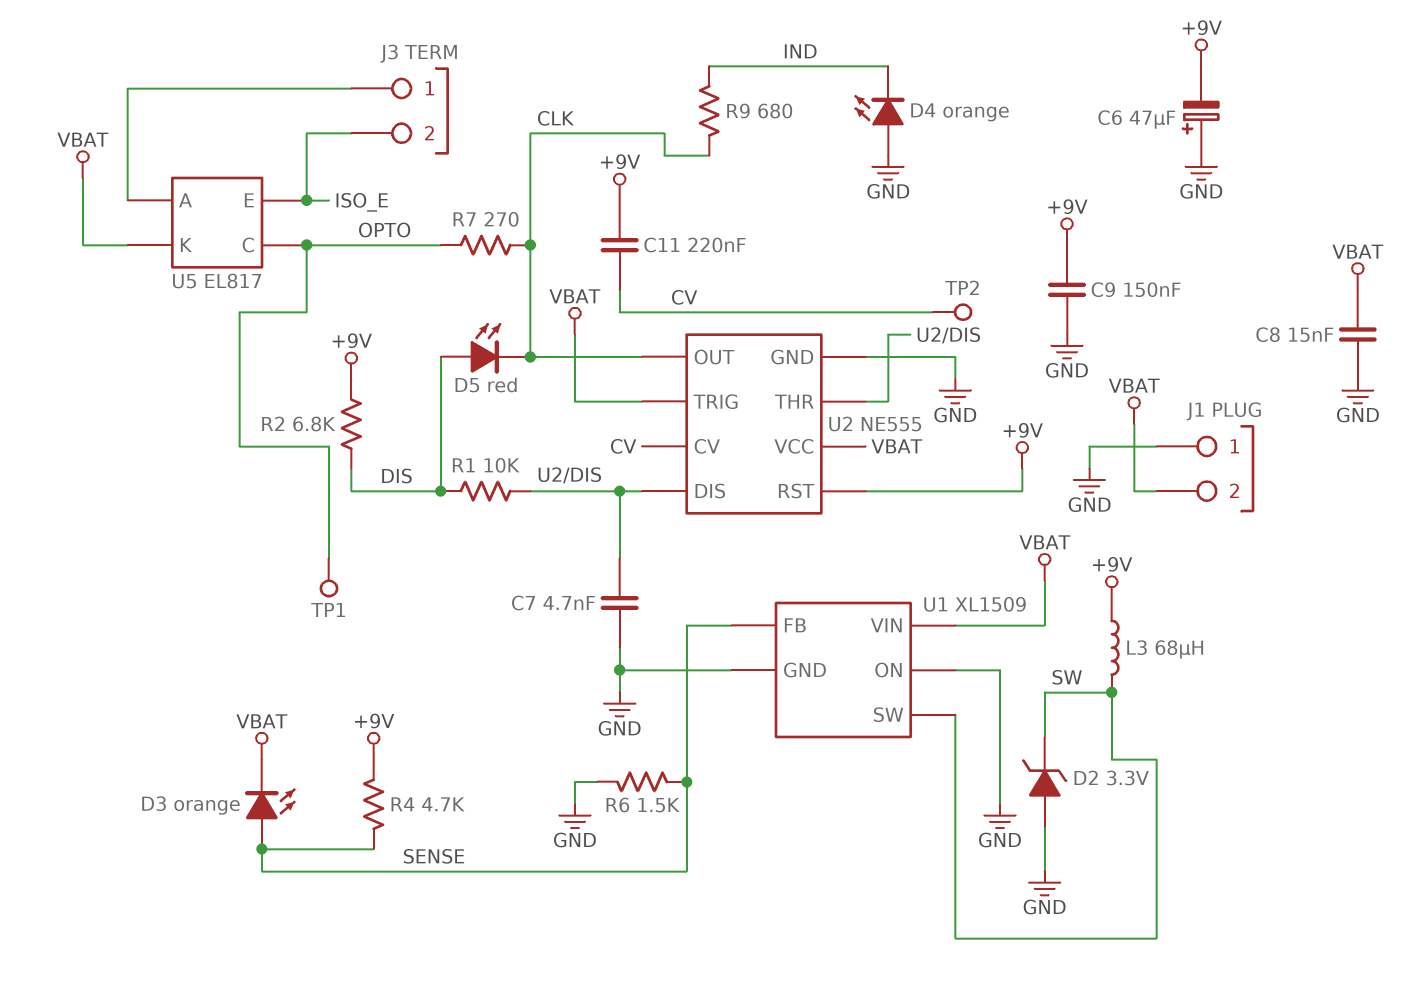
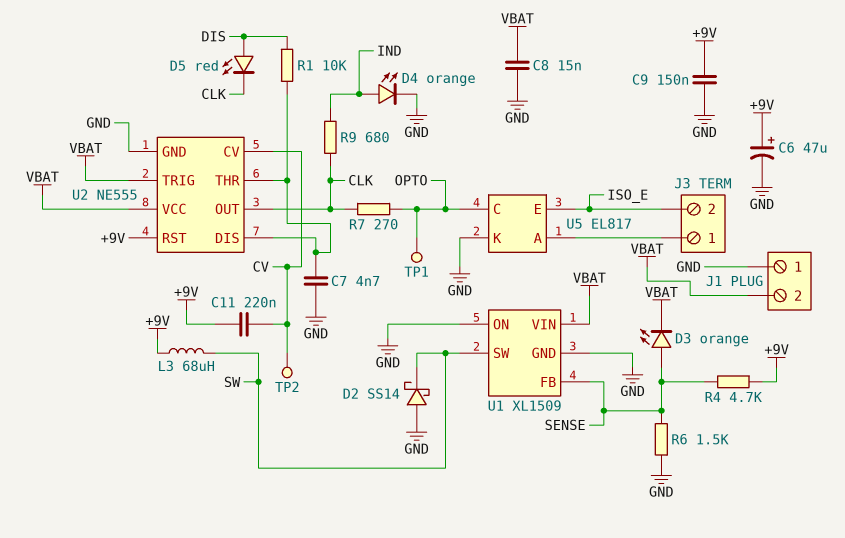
C6: 47uF (plus GND, minus +9V) -> 47uF (plus +9V, minus GND)
D2: zener 3.3V (A GND, K SW) -> schottky SS14 (A GND, K SW)
D4: LED orange (A GND, K IND) -> LED orange (A IND, K GND)
R2: 6.8k (+9V, DIS) -> none
U5 pin K: VBAT -> GND

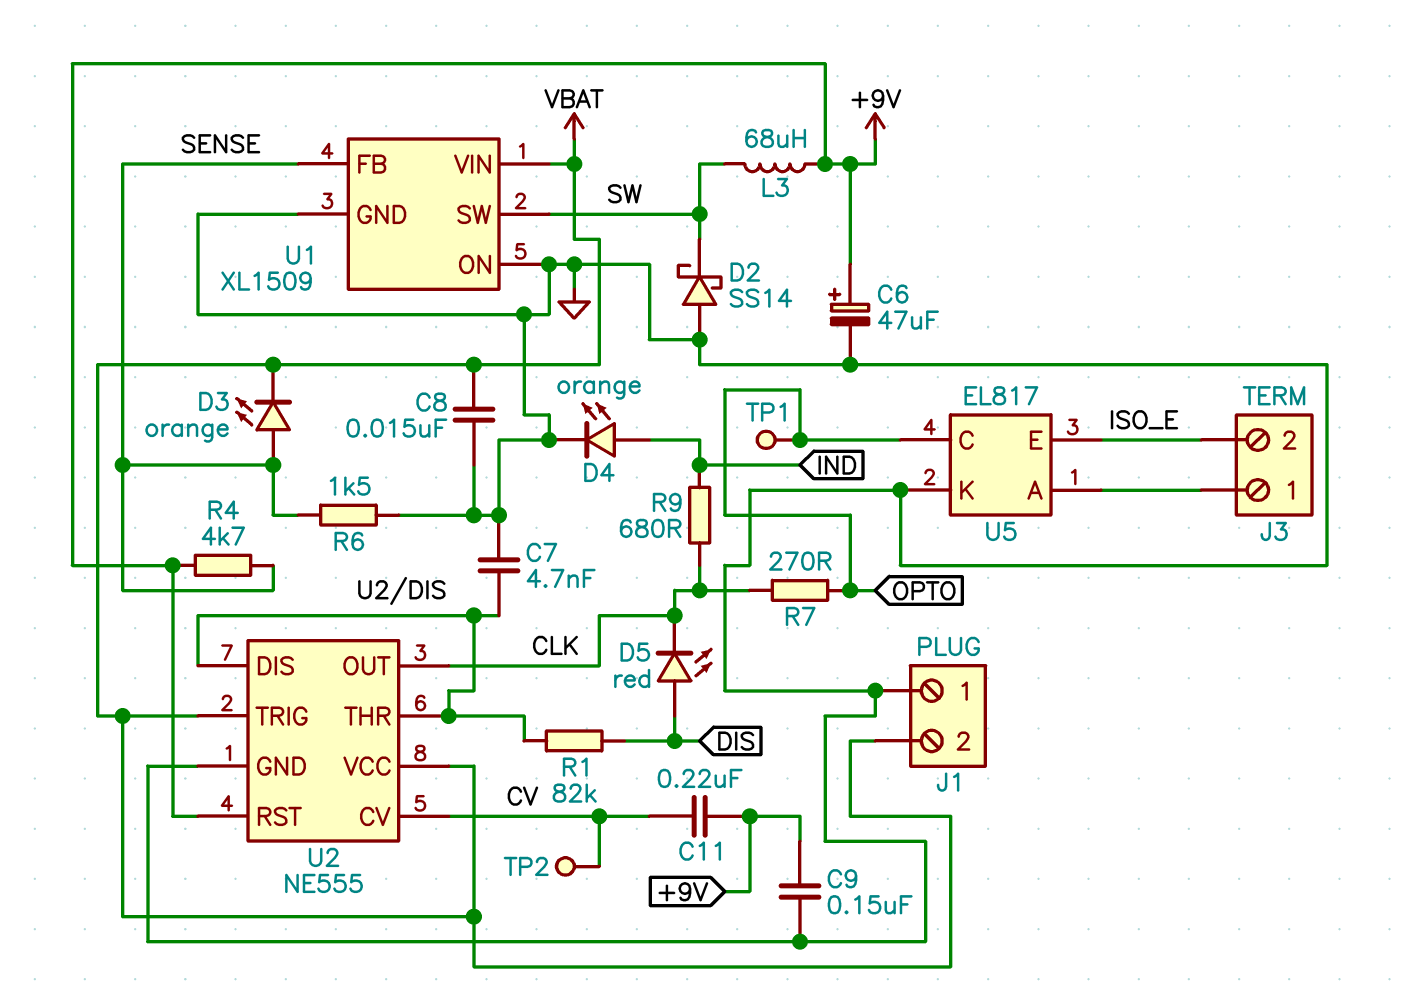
R1: 10k (DIS, U2/DIS) -> 82k (DIS, U2/DIS)

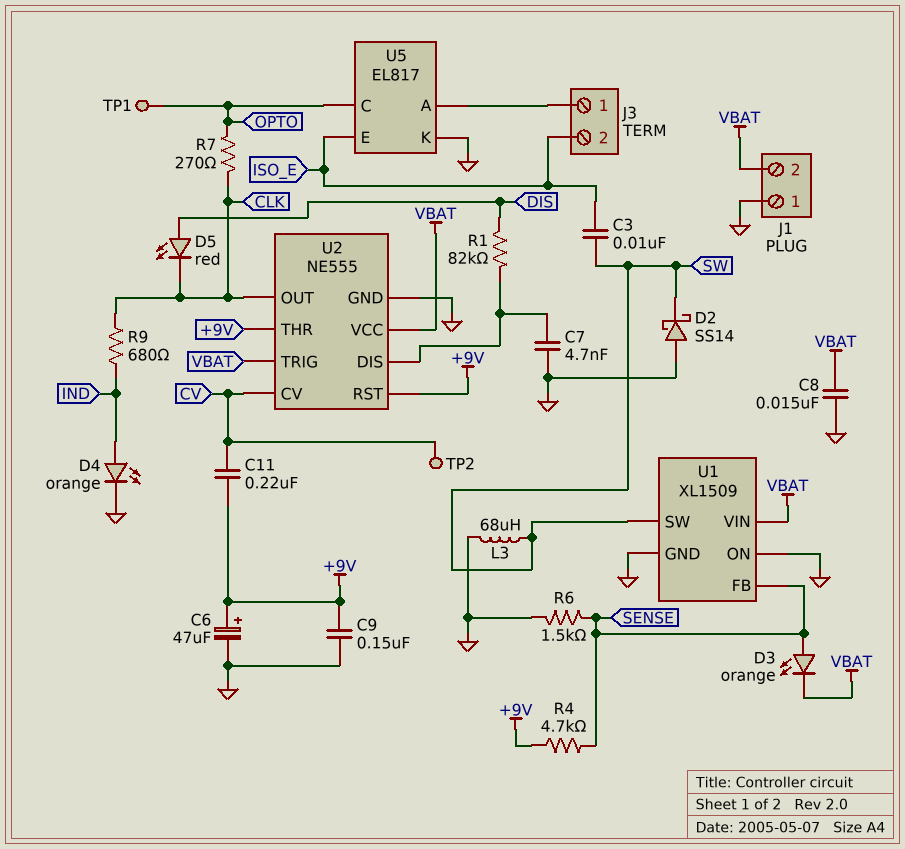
C3: none -> 10nF (ISO_E, SW)
L3: 68uH (+9V, SW) -> 68uH (GND, SW)
U2 pin THR: U2/DIS -> +9V

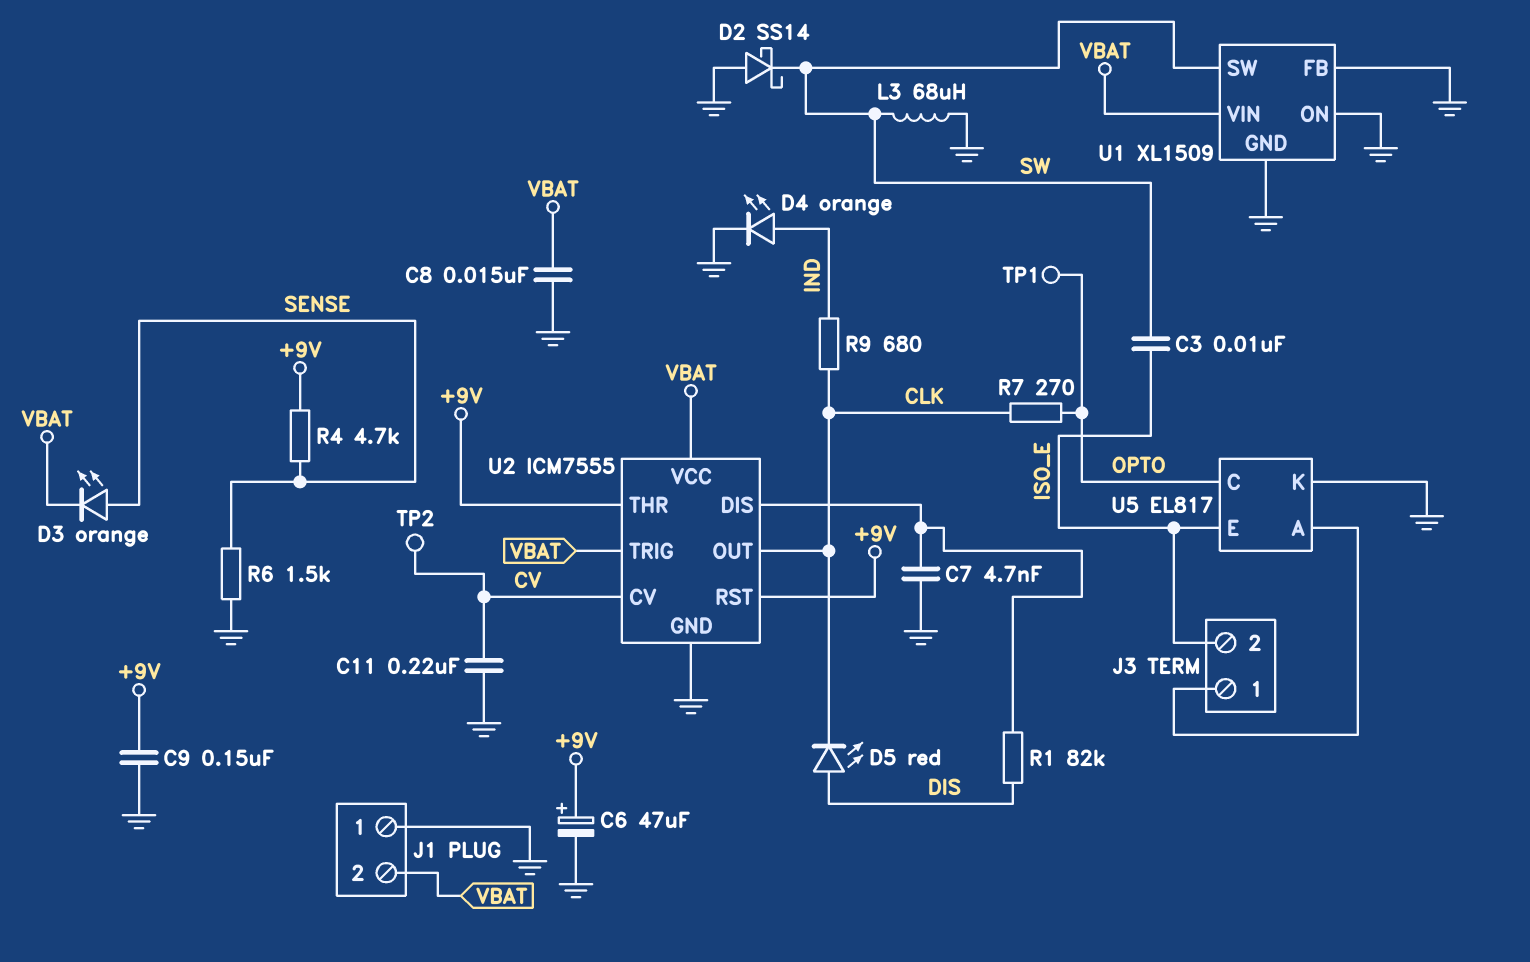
C11: 220nF (+9V, CV) -> 220nF (CV, GND)
U1 pin FB: SENSE -> GND
U2: NE555 -> ICM7555

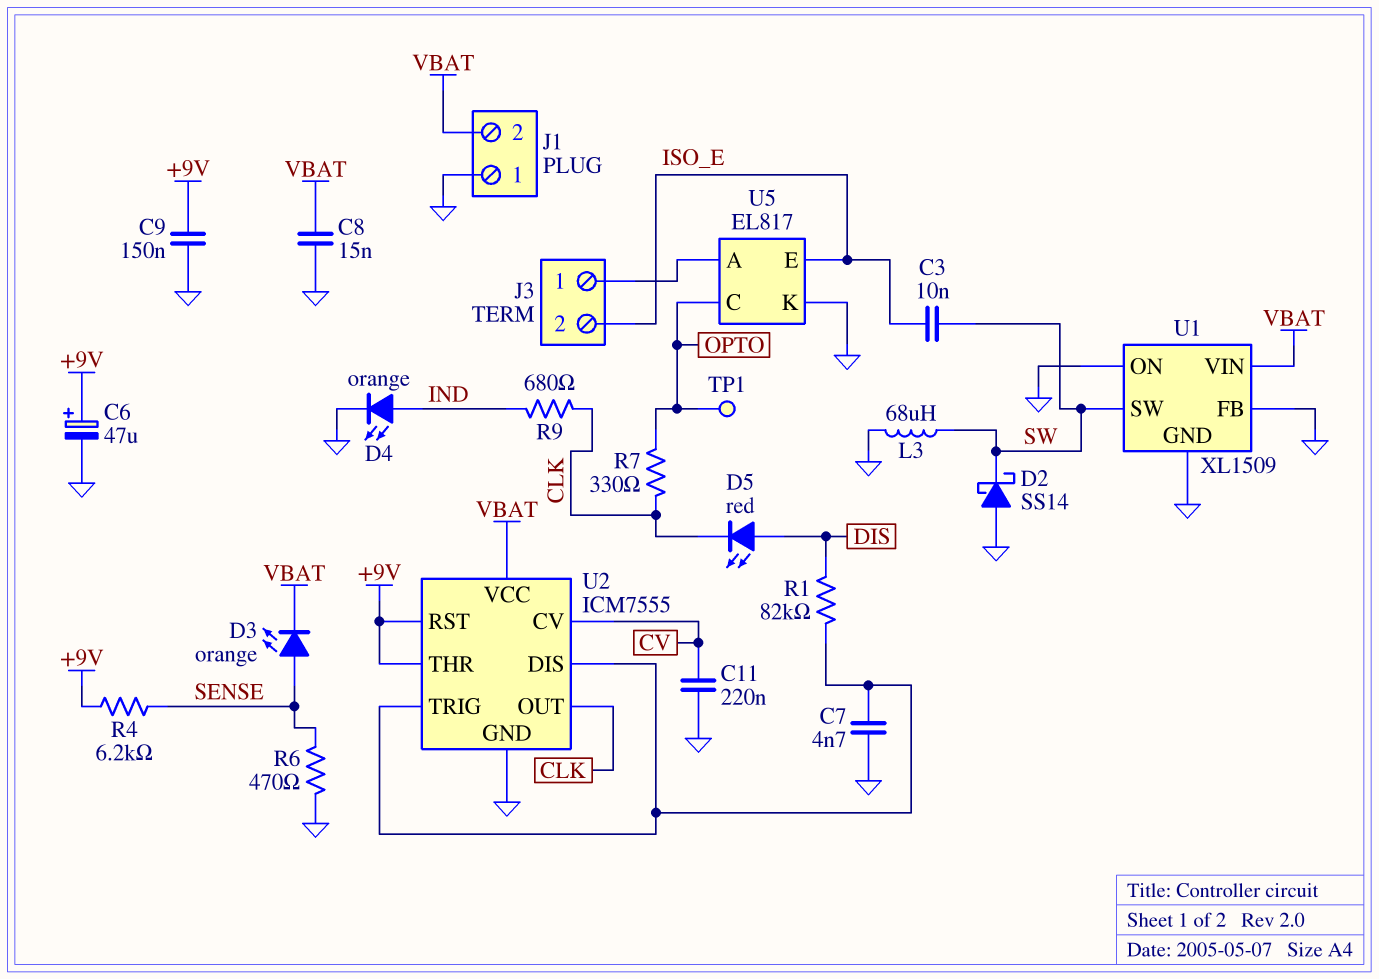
R4: 4.7k (+9V, SENSE) -> 6.2k (+9V, SENSE)
R6: 1.5k (GND, SENSE) -> 470 (GND, SENSE)
R7: 270 (CLK, OPTO) -> 330 (CLK, OPTO)
TP2: test point (CV) -> none
U2 pin TRIG: VBAT -> U2/DIS

